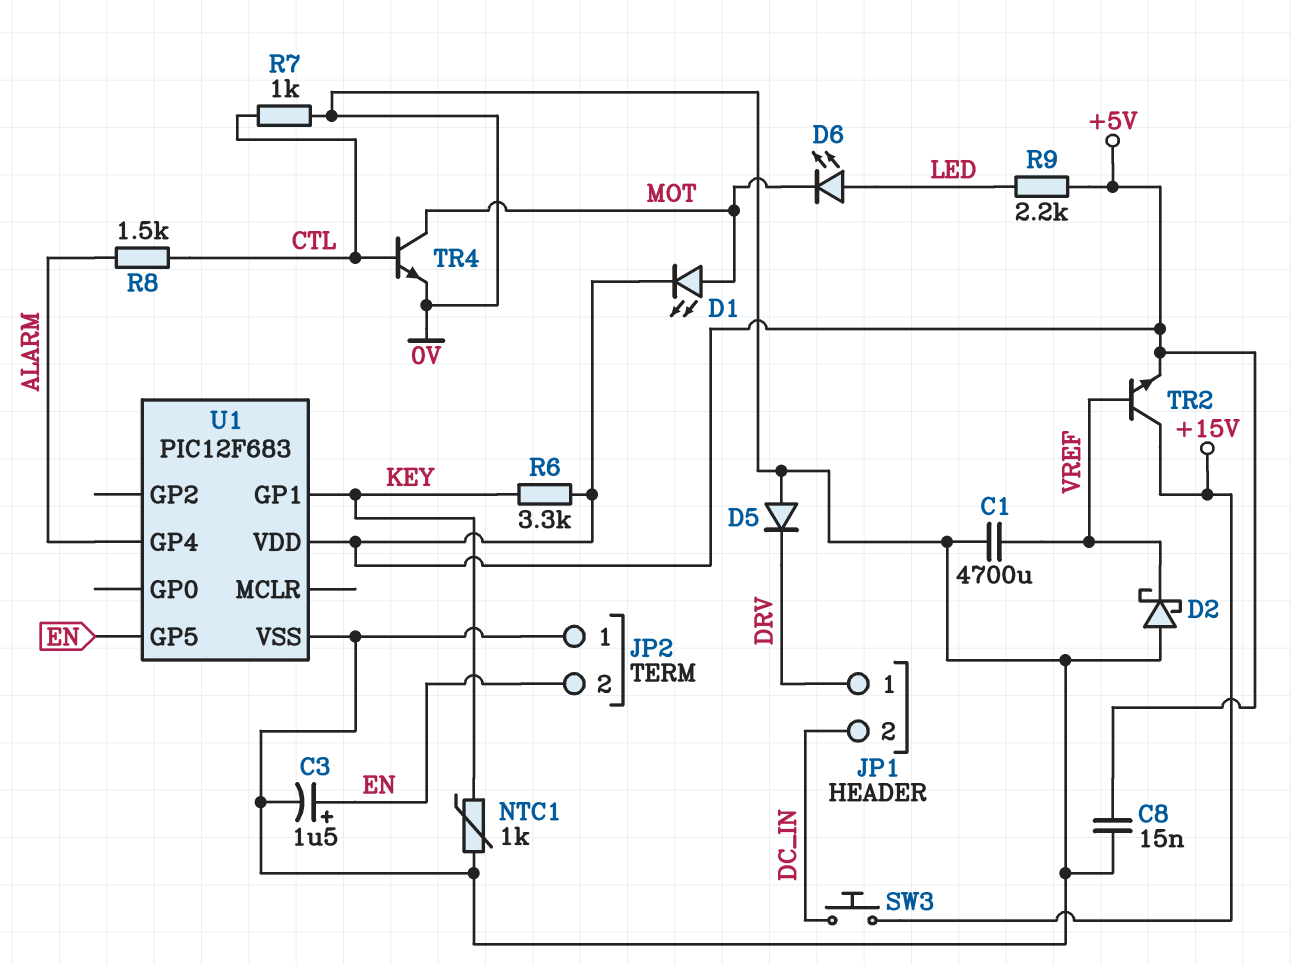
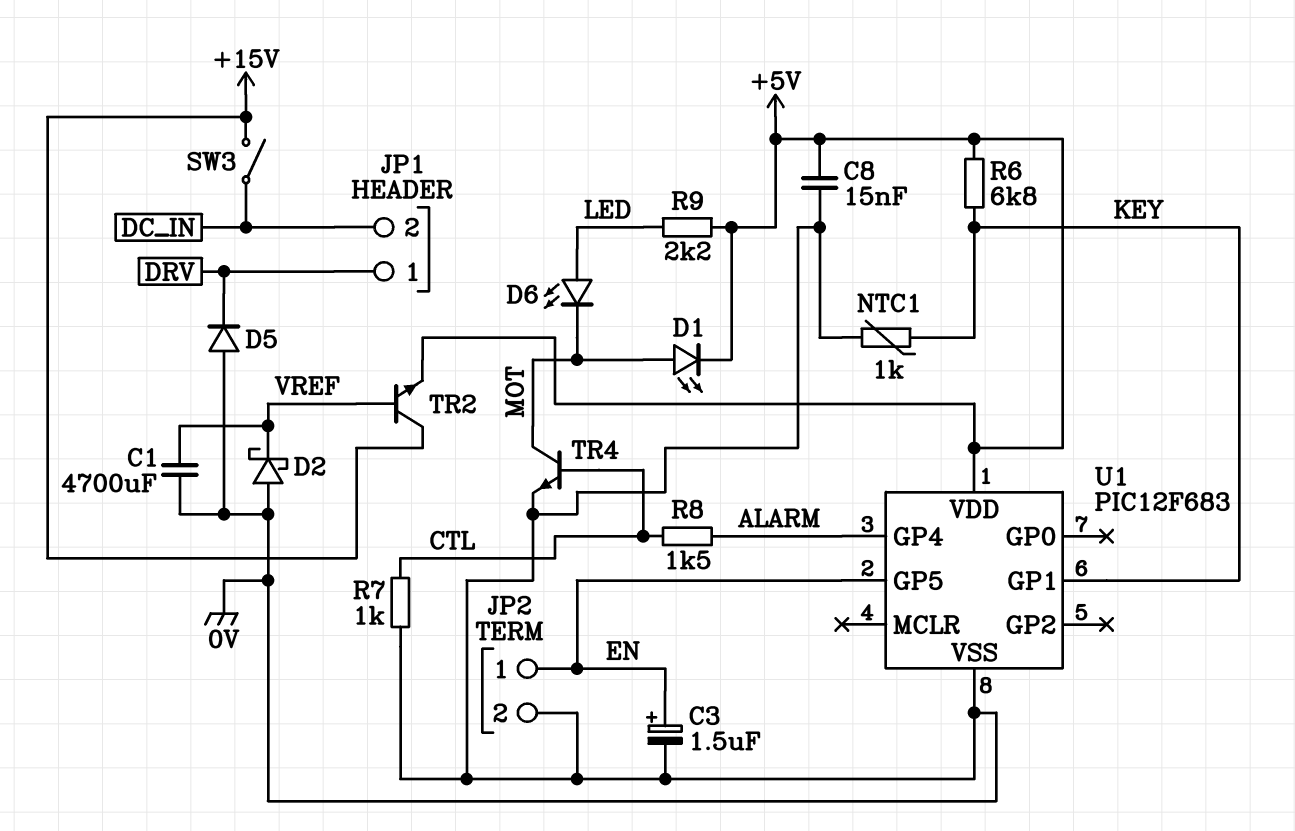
JP2 pin 1: 0V -> EN
JP2 pin 2: EN -> 0V
R6: 3.3k (+5V, KEY) -> 6.8k (+5V, KEY)
SW3: button (+15V, DC_IN) -> switch (+15V, DC_IN)

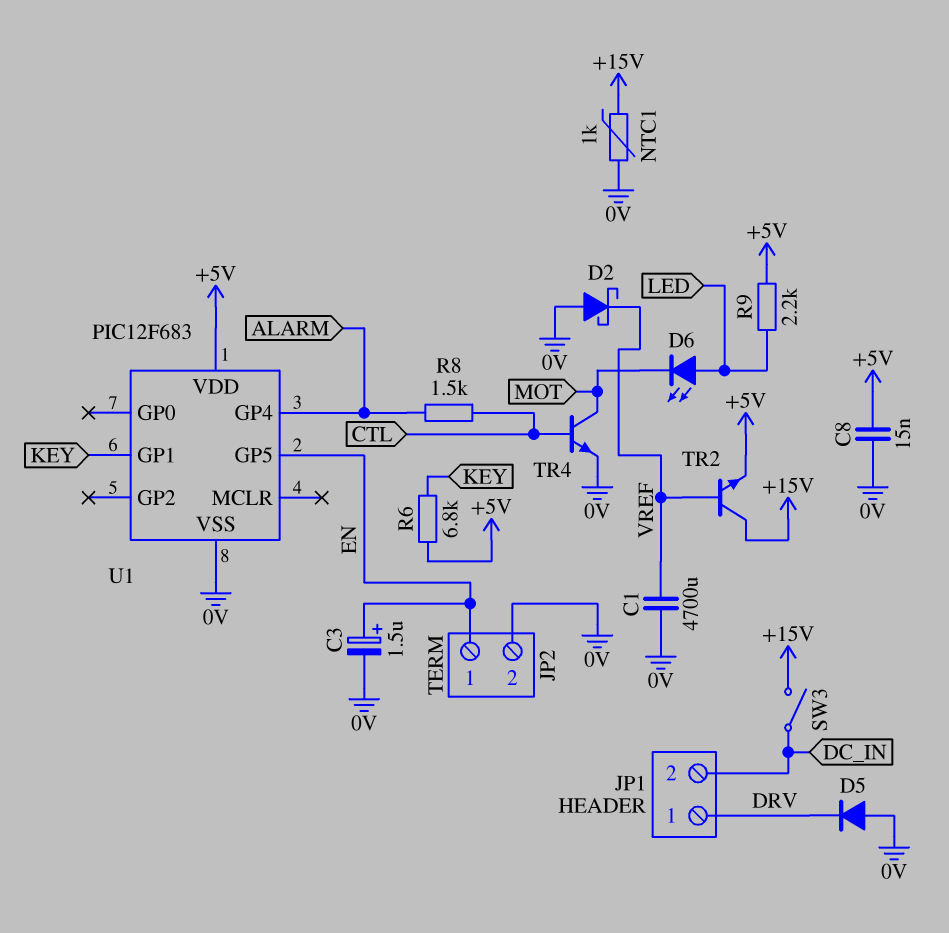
D1: LED (A MOT, K +5V) -> none
NTC1: 1k (0V, KEY) -> 1k (+15V, 0V)
R7: 1k (0V, CTL) -> none

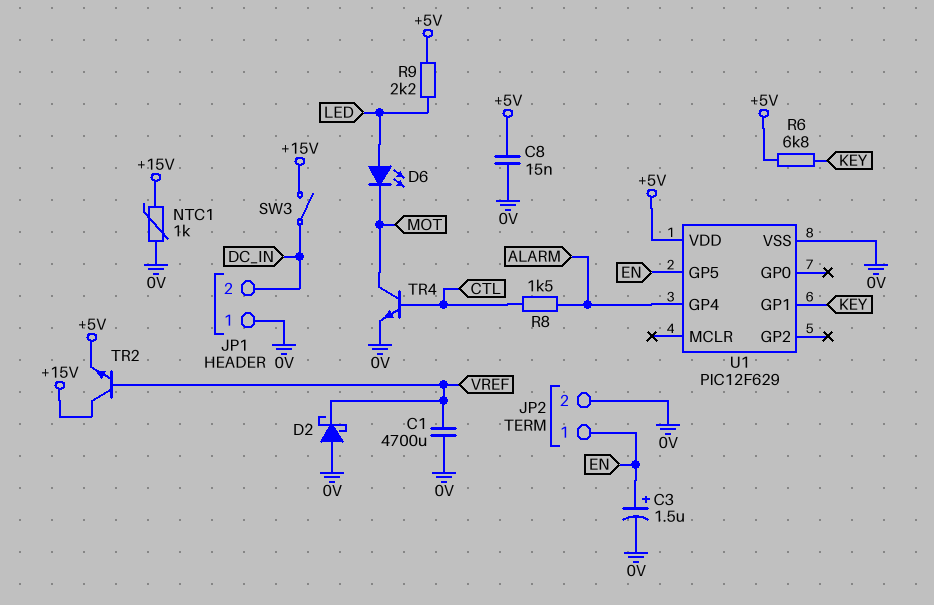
D5: diode (A 0V, K DRV) -> none
JP1 pin 1: DRV -> 0V
U1: PIC12F683 -> PIC12F629

